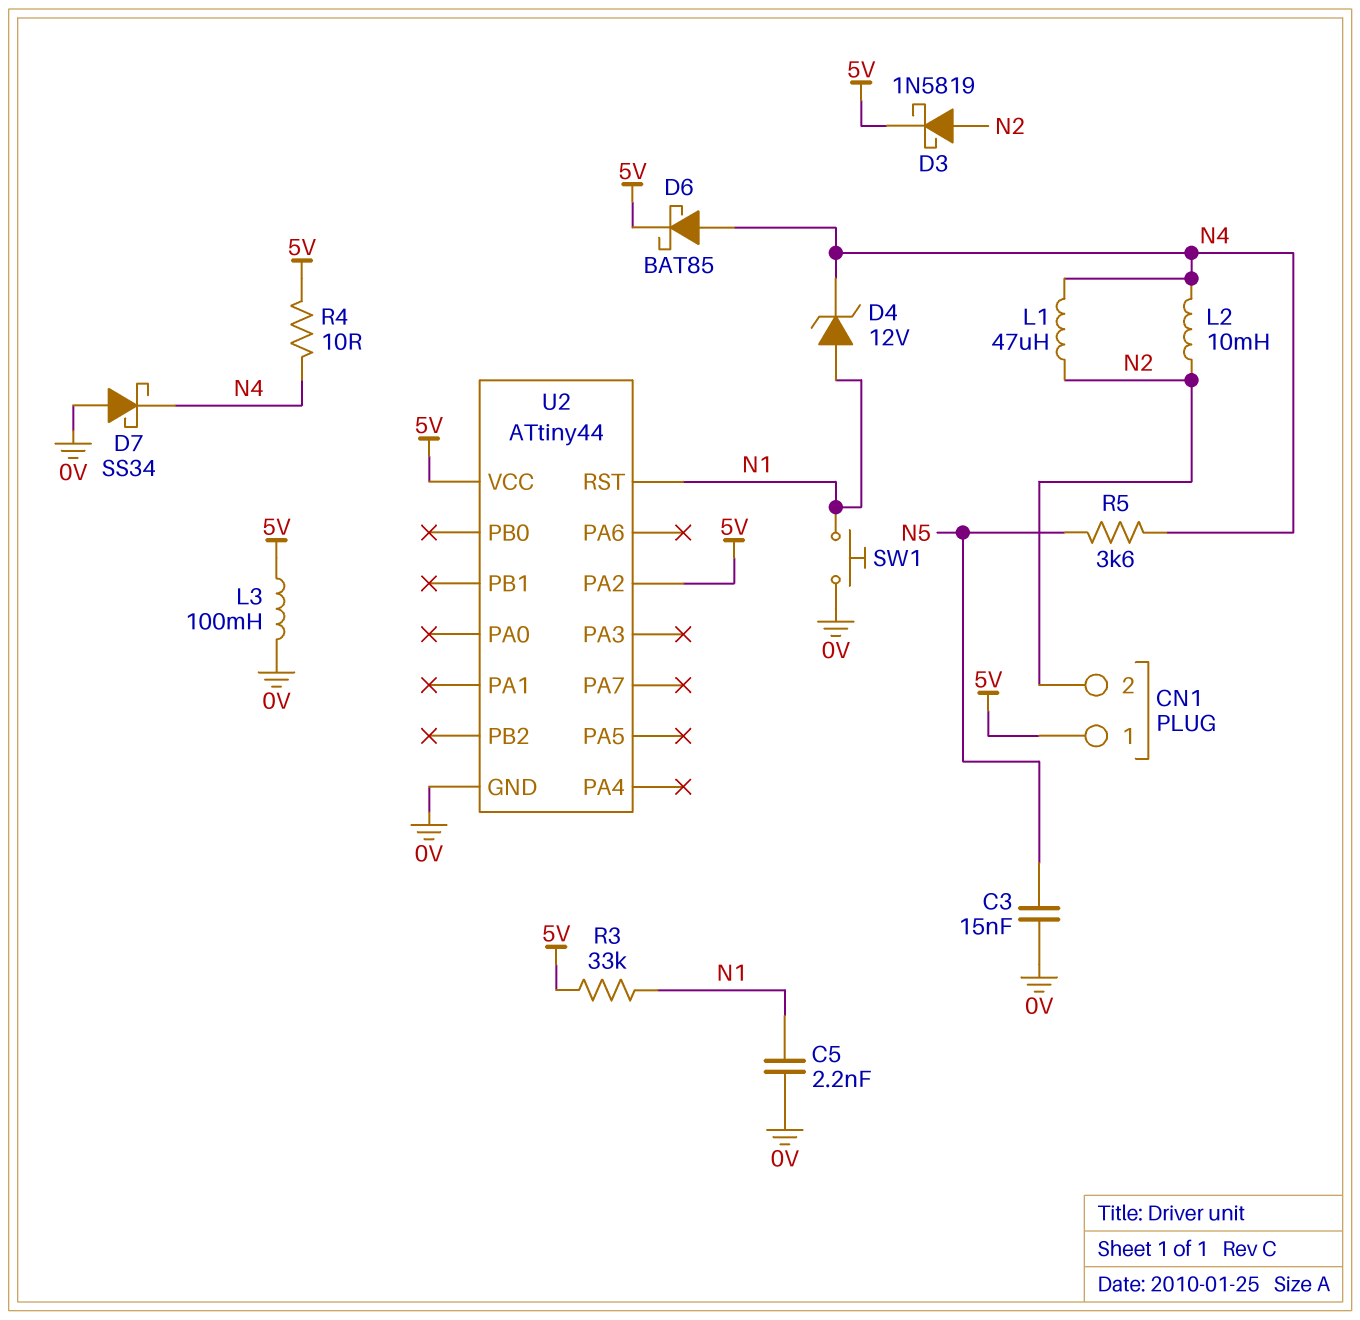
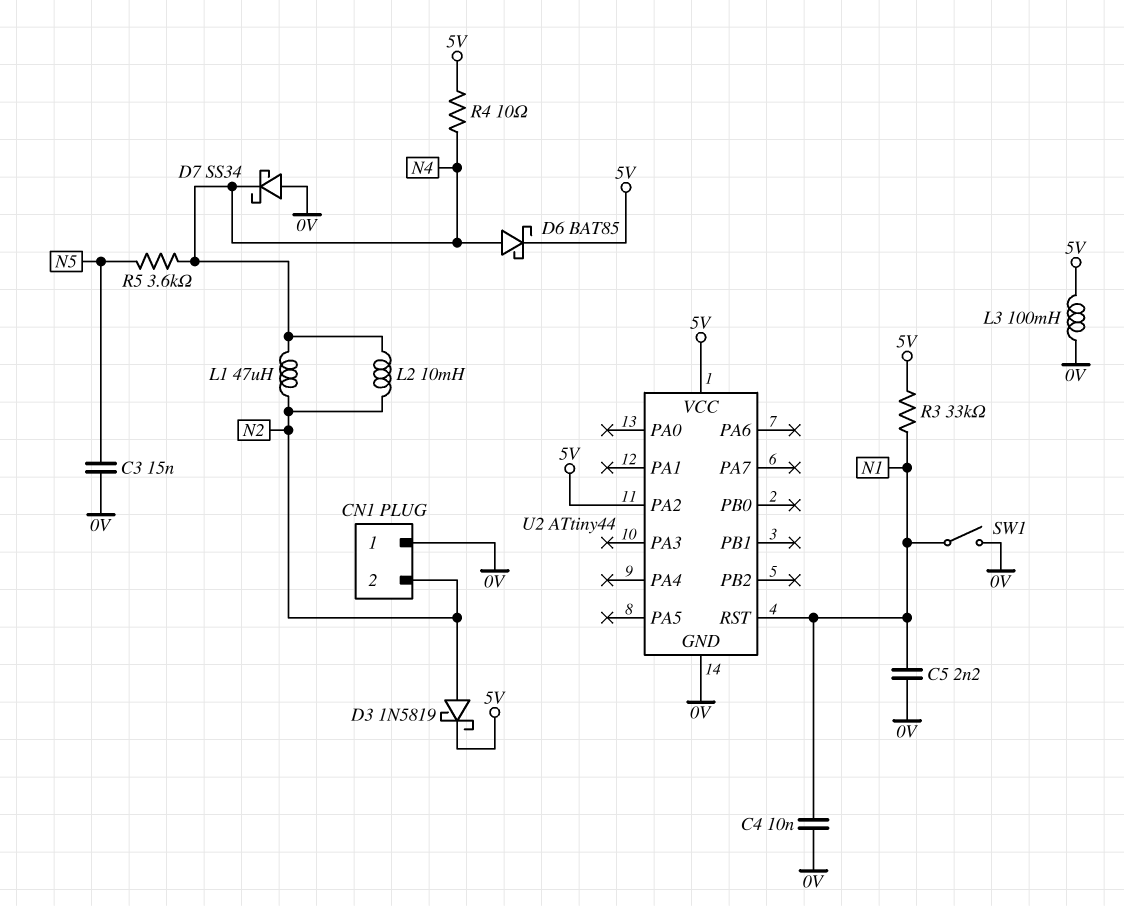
C4: none -> 10nF (0V, N1)
CN1 pin 1: 5V -> 0V
D4: zener 12V (A N1, K N4) -> none
SW1: button (0V, N1) -> switch (0V, N1)

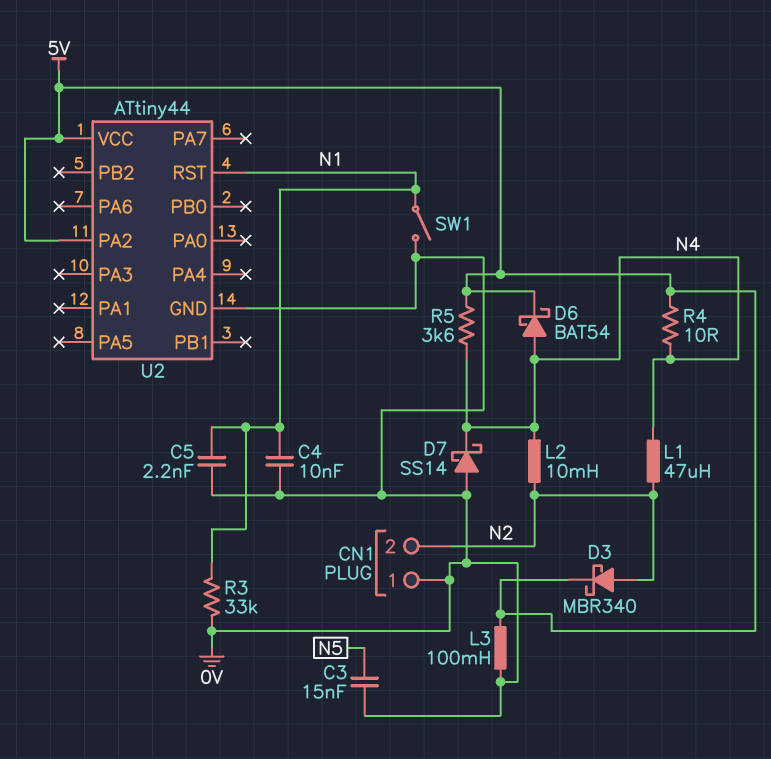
D3: schottky 1N5819 (A N2, K 5V) -> schottky MBR340 (A N2, K 5V)
D6: schottky BAT85 (A N4, K 5V) -> schottky BAT54 (A N4, K 5V)
D7: schottky SS34 (A 0V, K N4) -> schottky SS14 (A 0V, K N4)
R3: 33k (5V, N1) -> 33k (0V, N1)
R5: 3.6k (N4, N5) -> 3.6k (5V, N4)

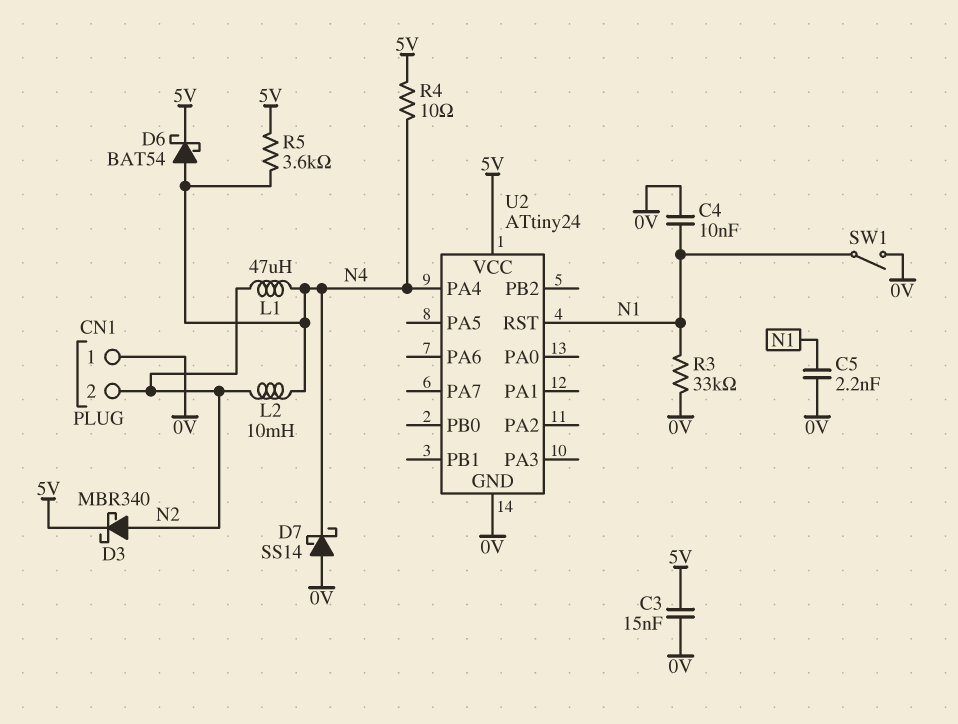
C3: 15nF (0V, N5) -> 15nF (0V, 5V)
L3: 100mH (0V, 5V) -> none
U2: ATtiny44 -> ATtiny24
U2 pin PA2: 5V -> none
U2 pin PA4: none -> N4

